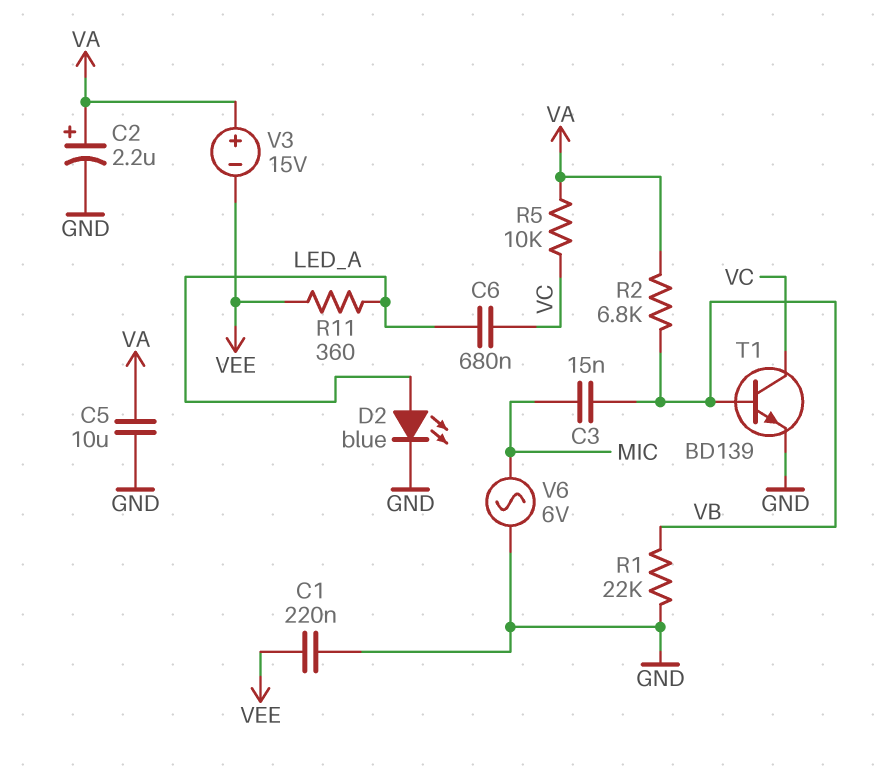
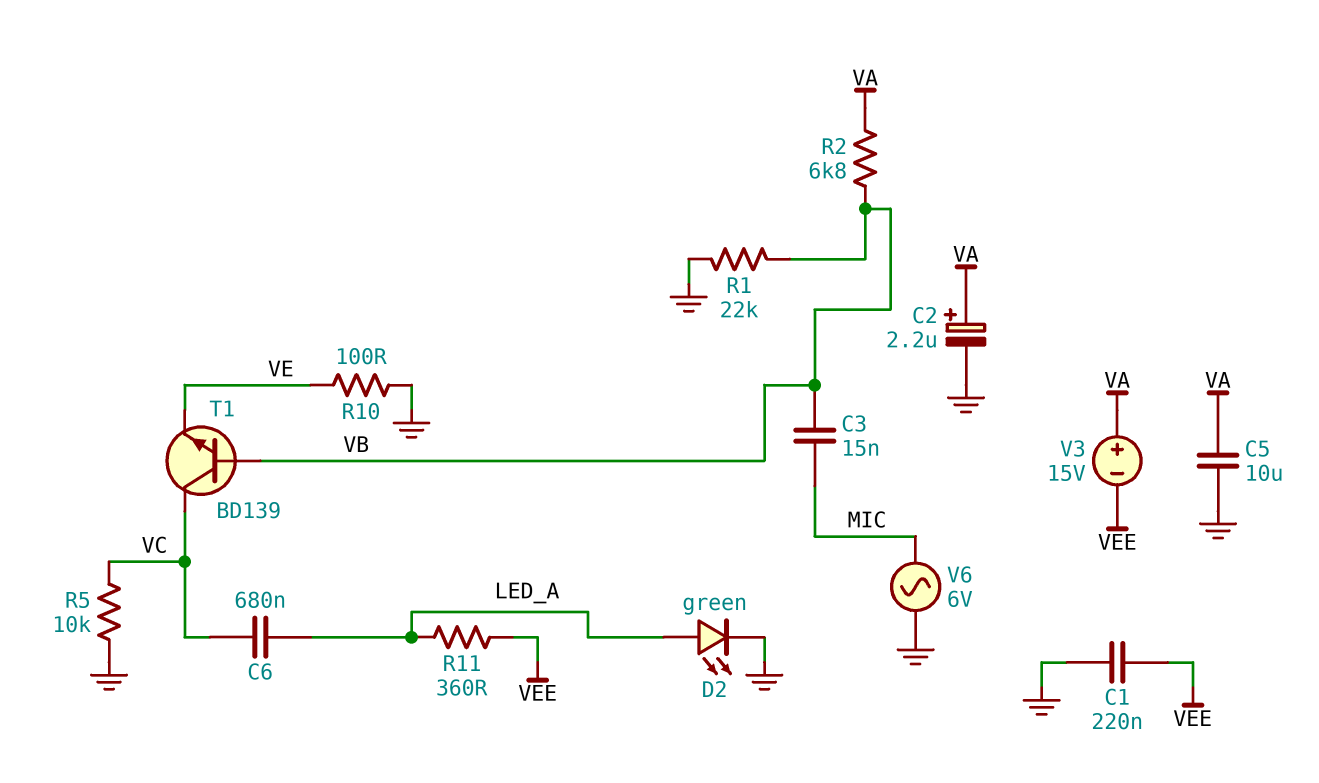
D2: LED blue (A LED_A, K GND) -> LED green (A LED_A, K GND)
R5: 10k (VA, VC) -> 10k (GND, VC)
R10: none -> 100 (GND, VE)
T1: NPN BD139 (B VB, C VC, E GND) -> NPN BD139 (B VB, C VC, E VE)

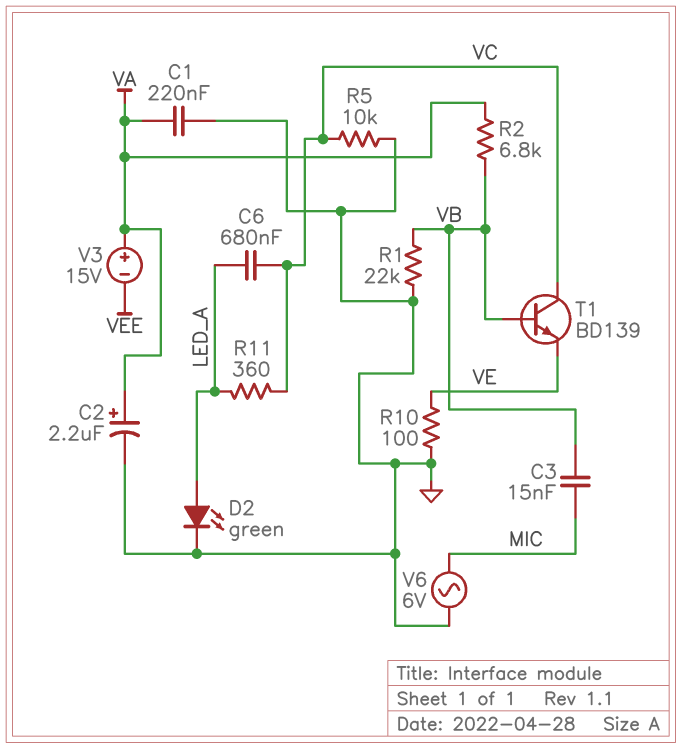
C1: 220nF (GND, VEE) -> 220nF (GND, VA)
C5: 10uF (GND, VA) -> none
R11: 360 (LED_A, VEE) -> 360 (LED_A, VC)

